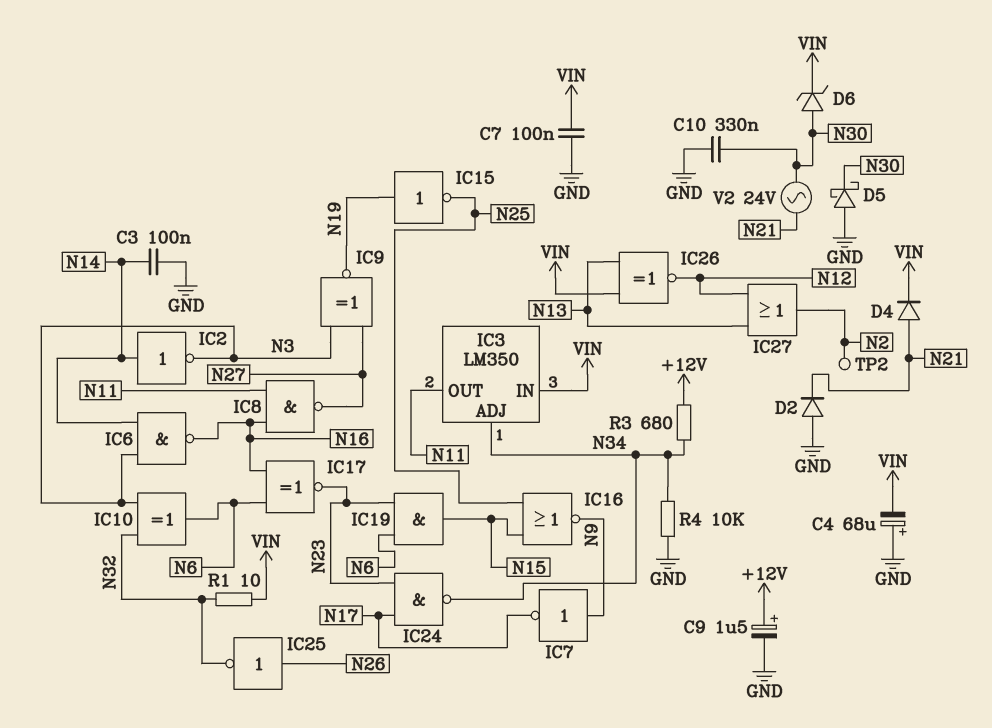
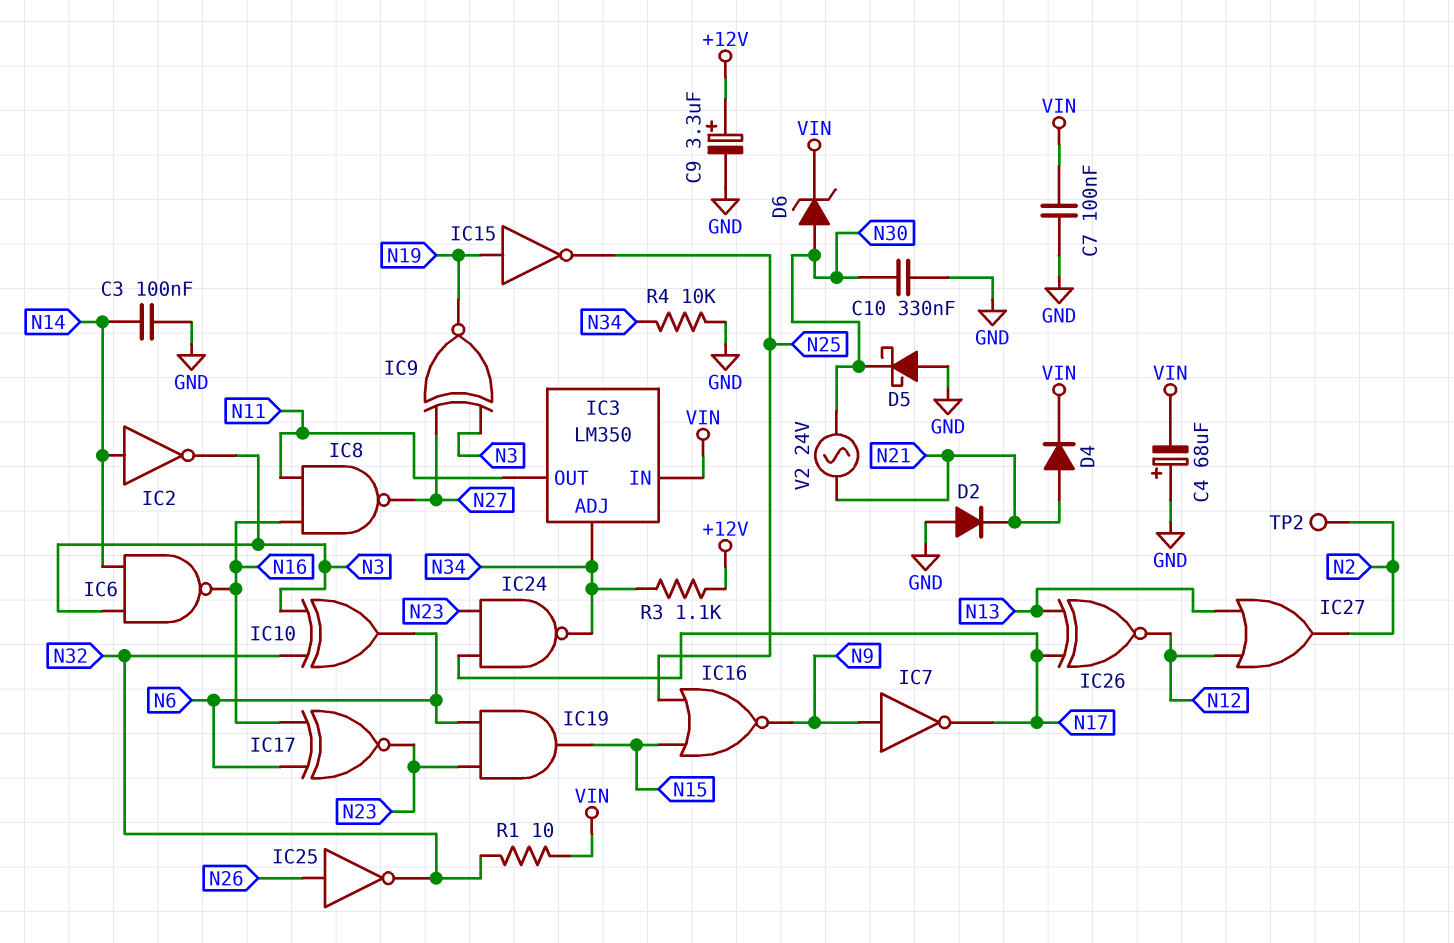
C9: 1.5uF (plus +12V, minus GND) -> 3.3uF (plus +12V, minus GND)
IC26: XNOR (in N13, in VIN, out N12) -> XNOR (in N13, in N17, out N12)
R3: 680 (+12V, N34) -> 1.1k (+12V, N34)

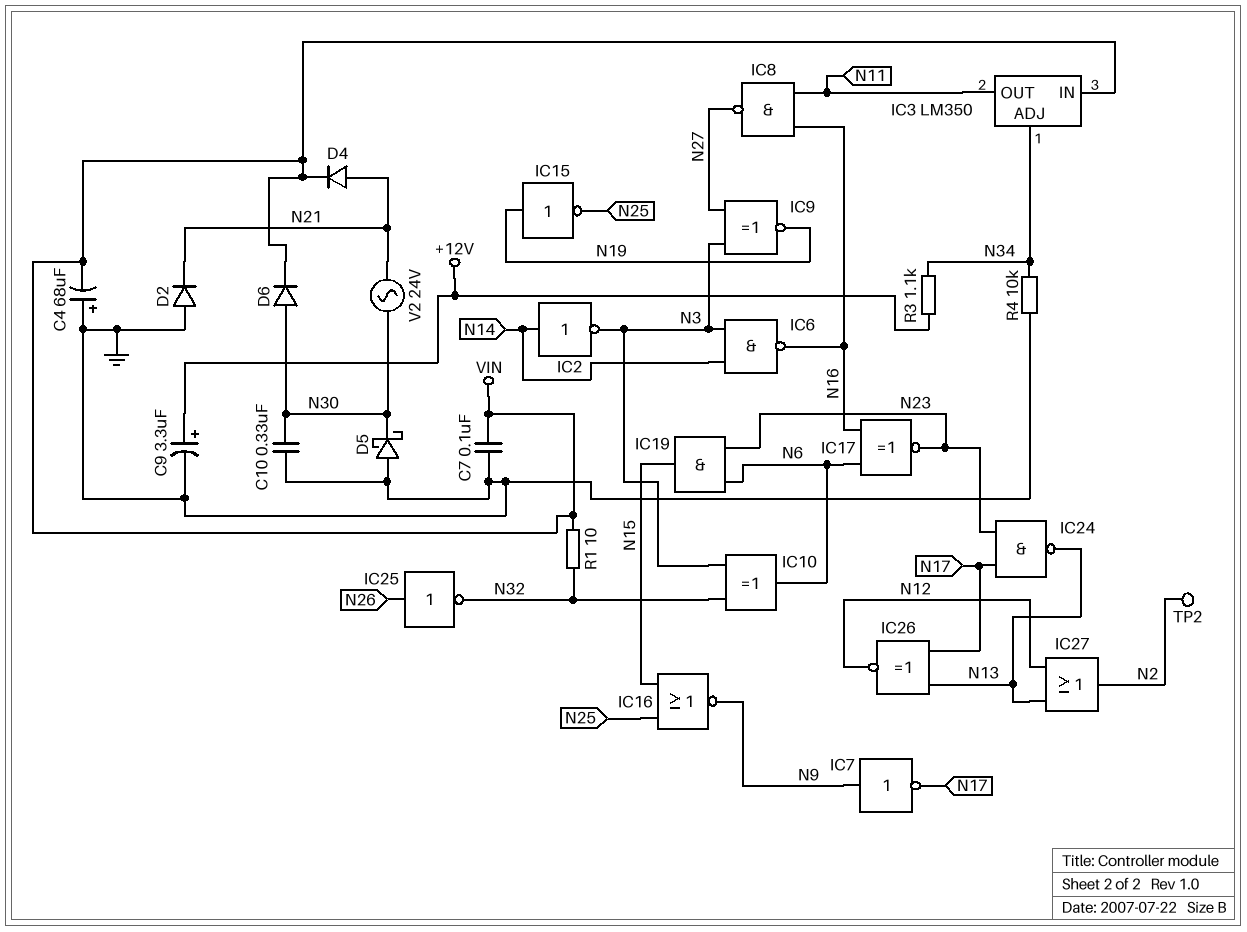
C3: 100nF (GND, N14) -> none
D6: zener (A N30, K VIN) -> diode (A N30, K VIN)
IC24: NAND (in N17, in N23, out N34) -> NAND (in N17, in N23, out N13)

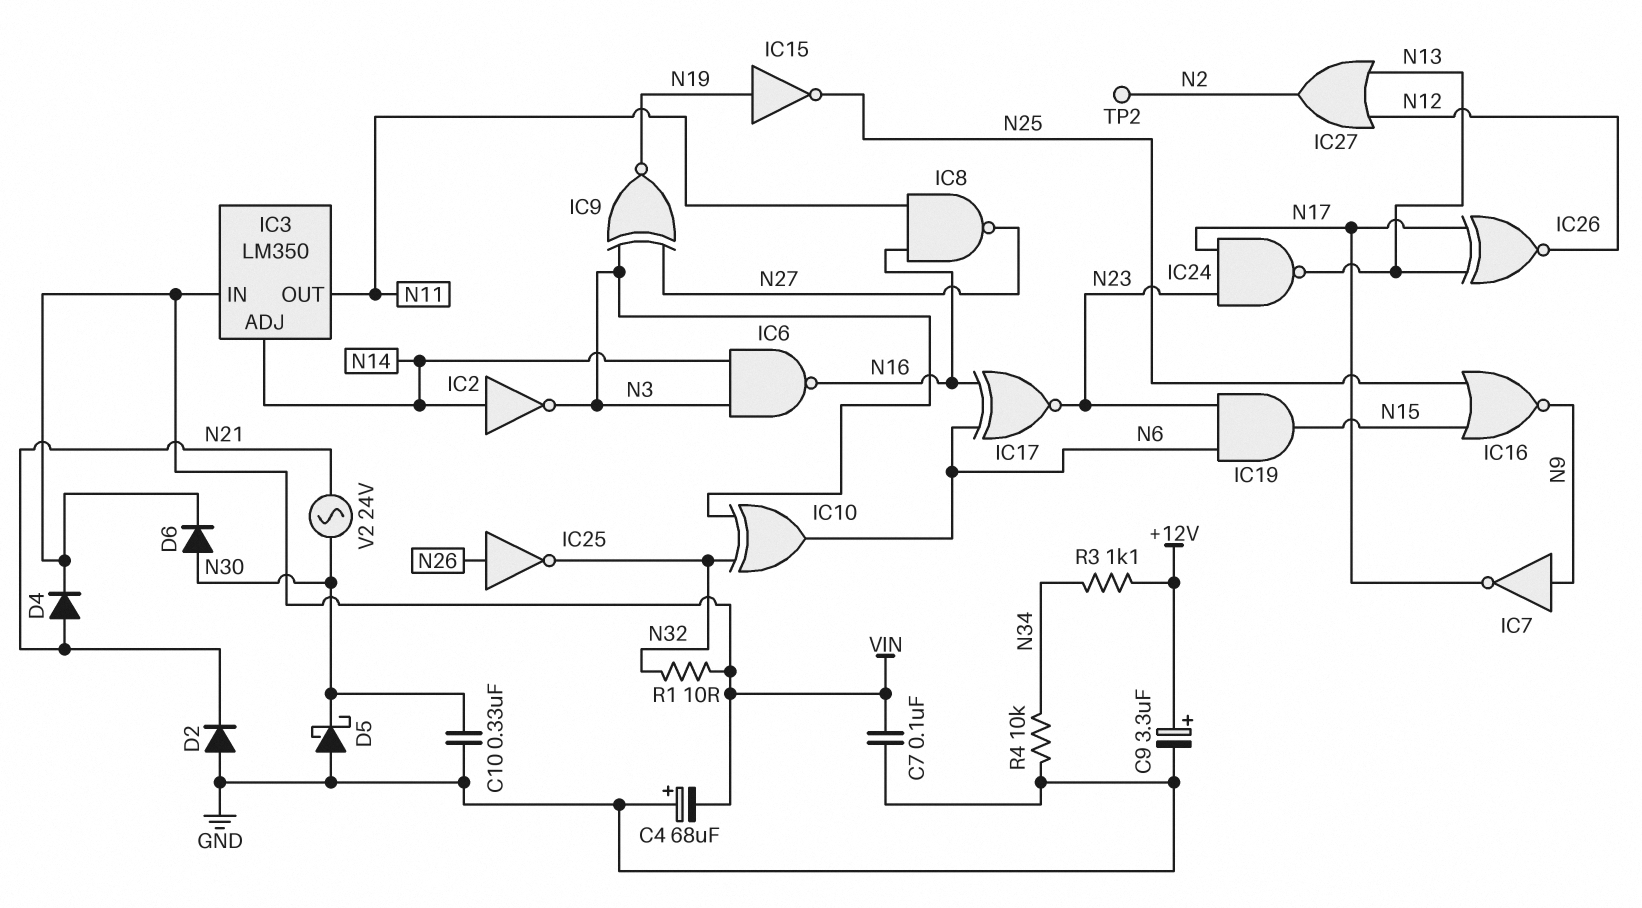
IC3 pin ADJ: N34 -> N14

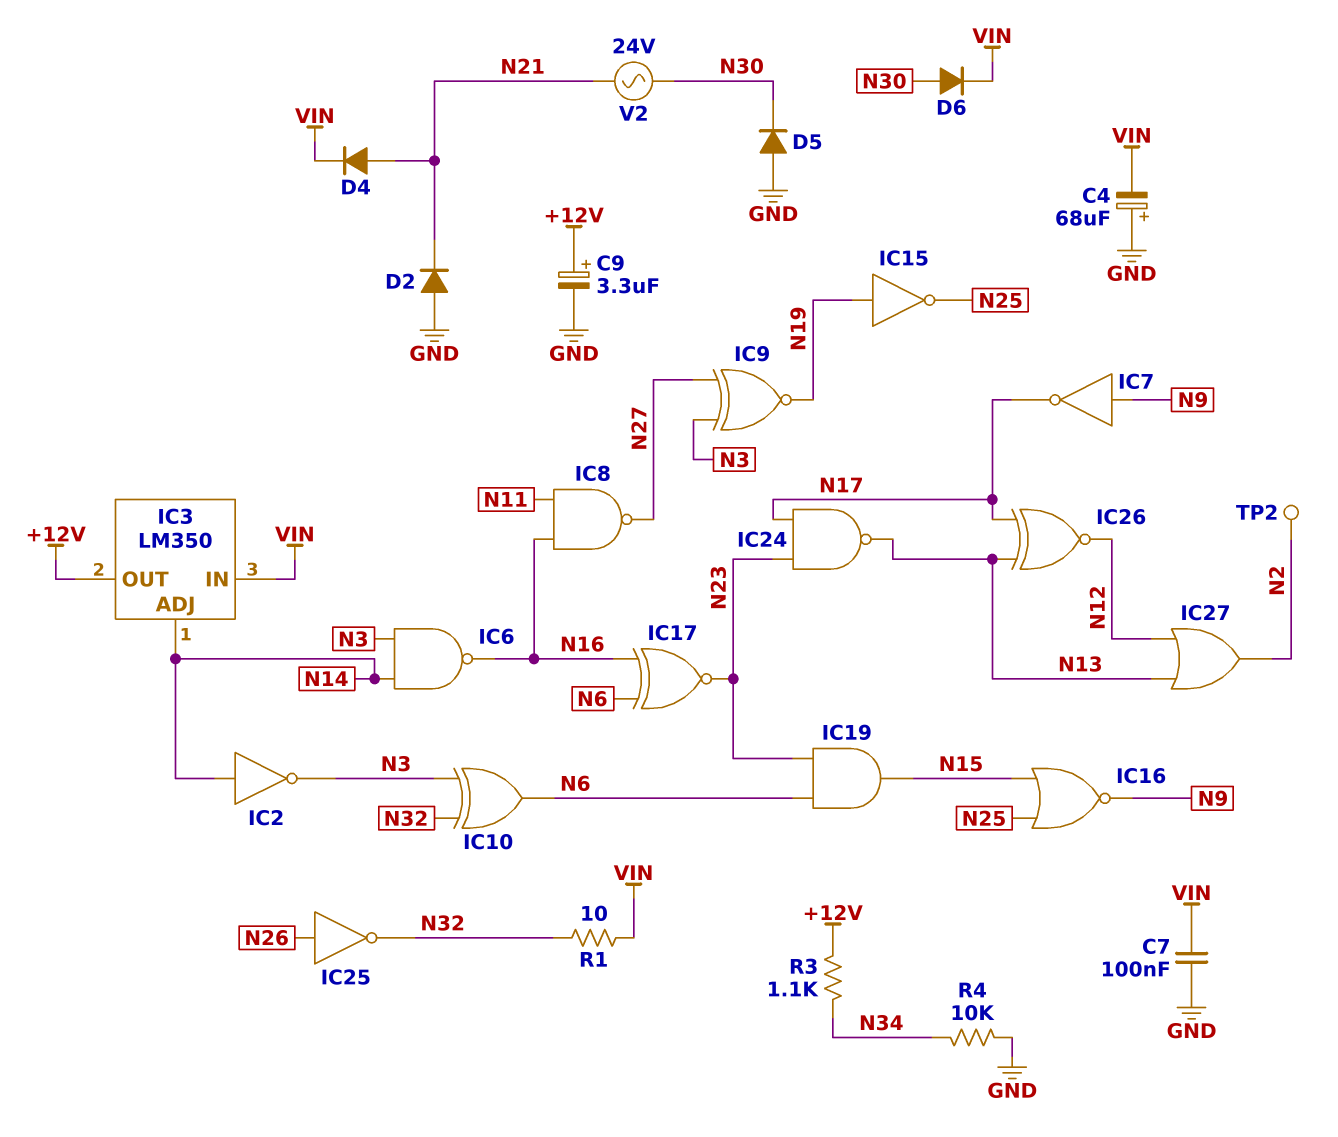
C10: 330nF (GND, N30) -> none
D5: schottky (A GND, K N30) -> diode (A GND, K N30)
IC3 pin OUT: N11 -> +12V

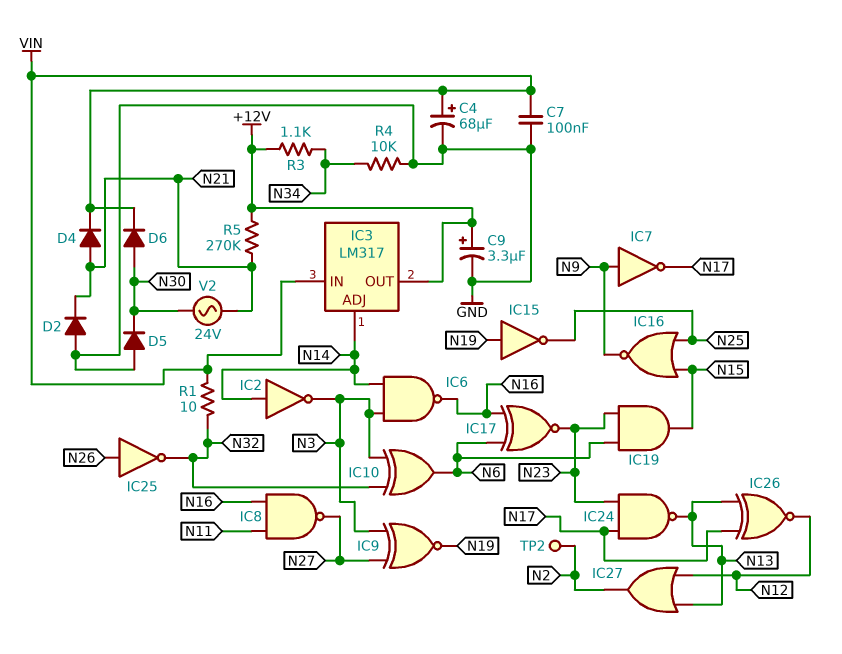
C4: 68uF (plus GND, minus VIN) -> 68uF (plus VIN, minus GND)
IC3: LM350 -> LM317
R5: none -> 270k (+12V, N21)

